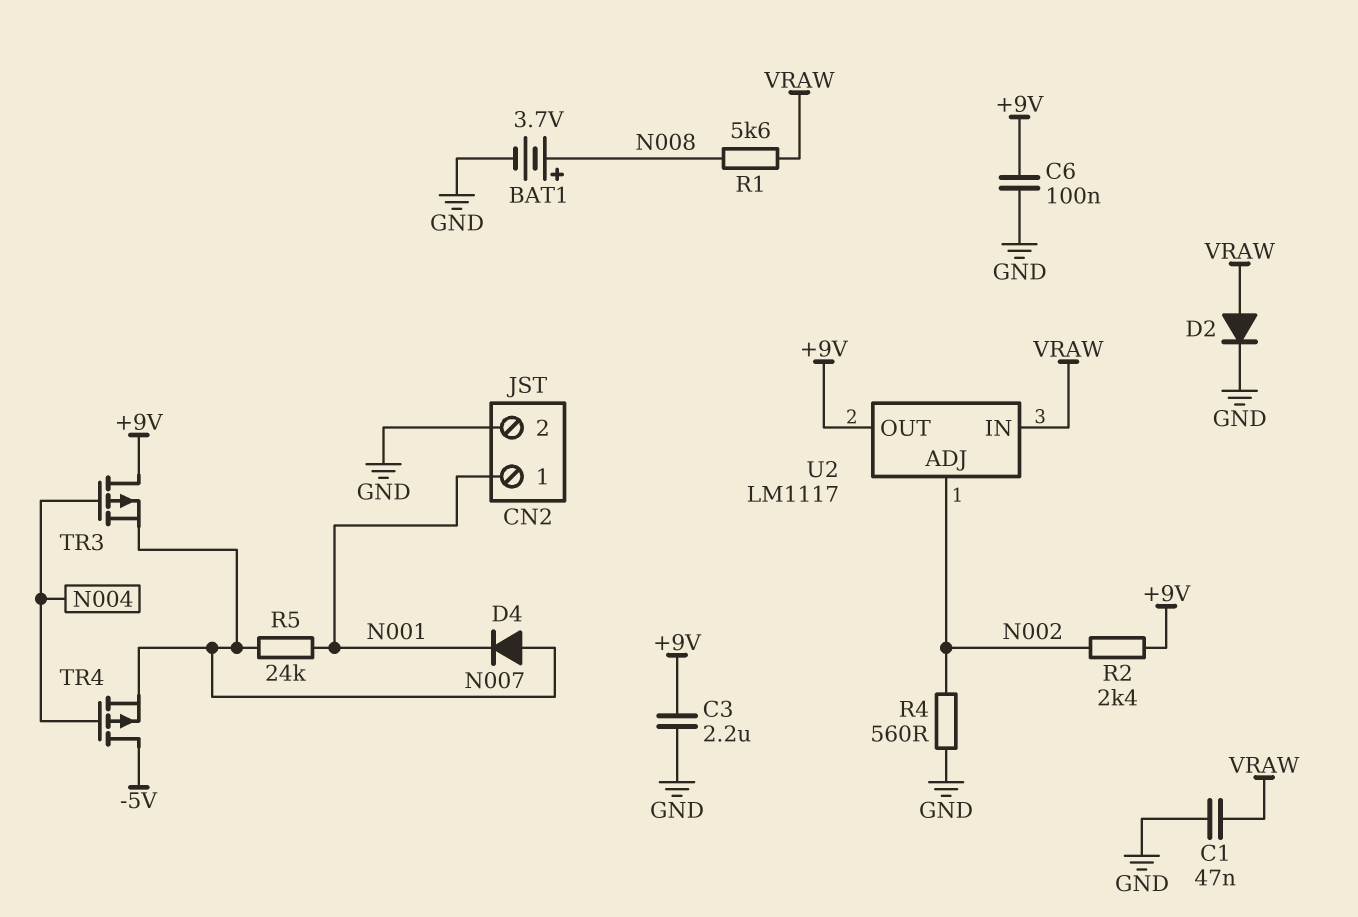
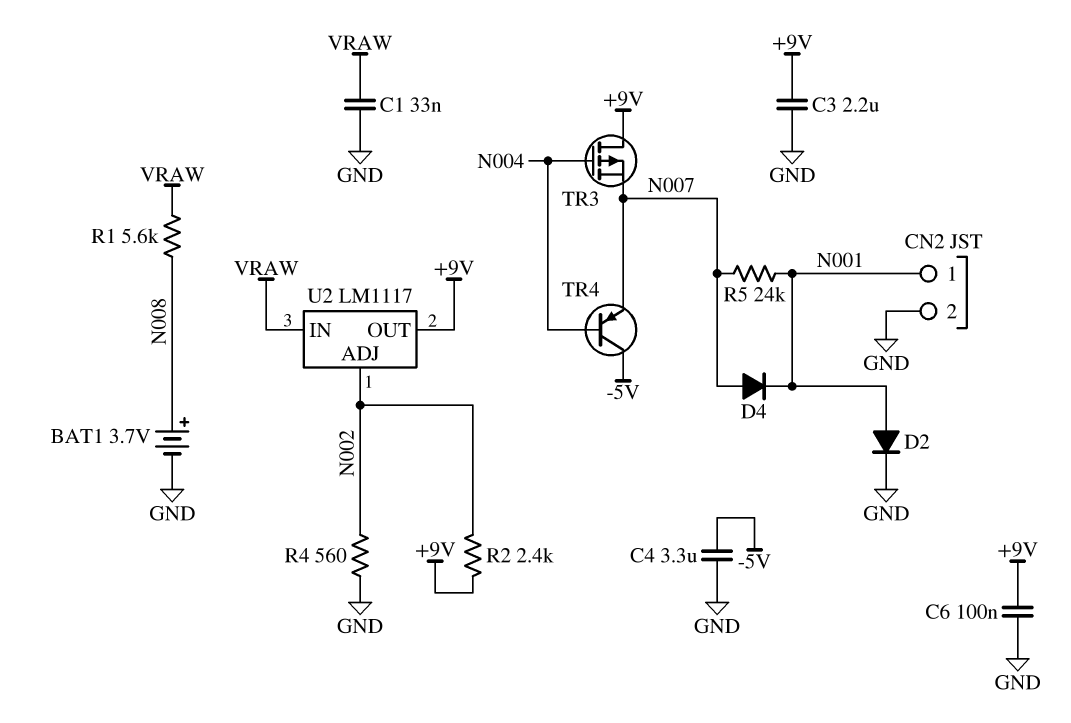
C1: 47nF (GND, VRAW) -> 33nF (GND, VRAW)
C4: none -> 3.3uF (-5V, GND)
D2: diode (A VRAW, K GND) -> diode (A N001, K GND)
TR4: PMOS (G N004, D -5V, S N007) -> PNP (B N004, C -5V, E N007)

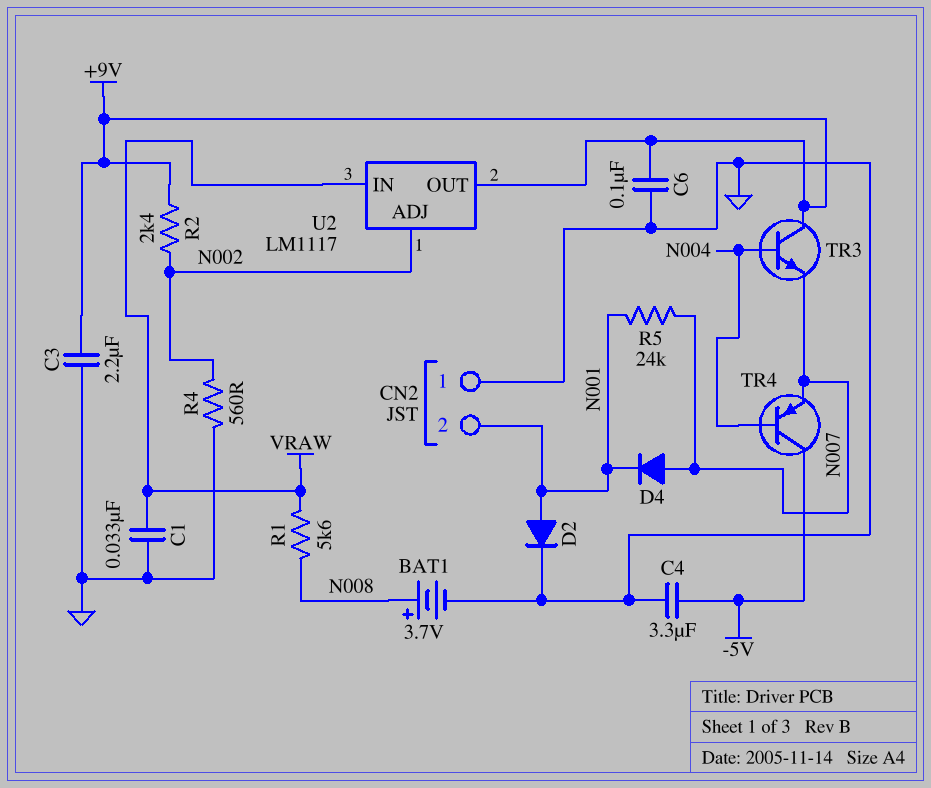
CN2 pin 1: N001 -> GND
CN2 pin 2: GND -> N001
TR3: PMOS (G N004, D +9V, S N007) -> NPN (B N004, C +9V, E N007)

